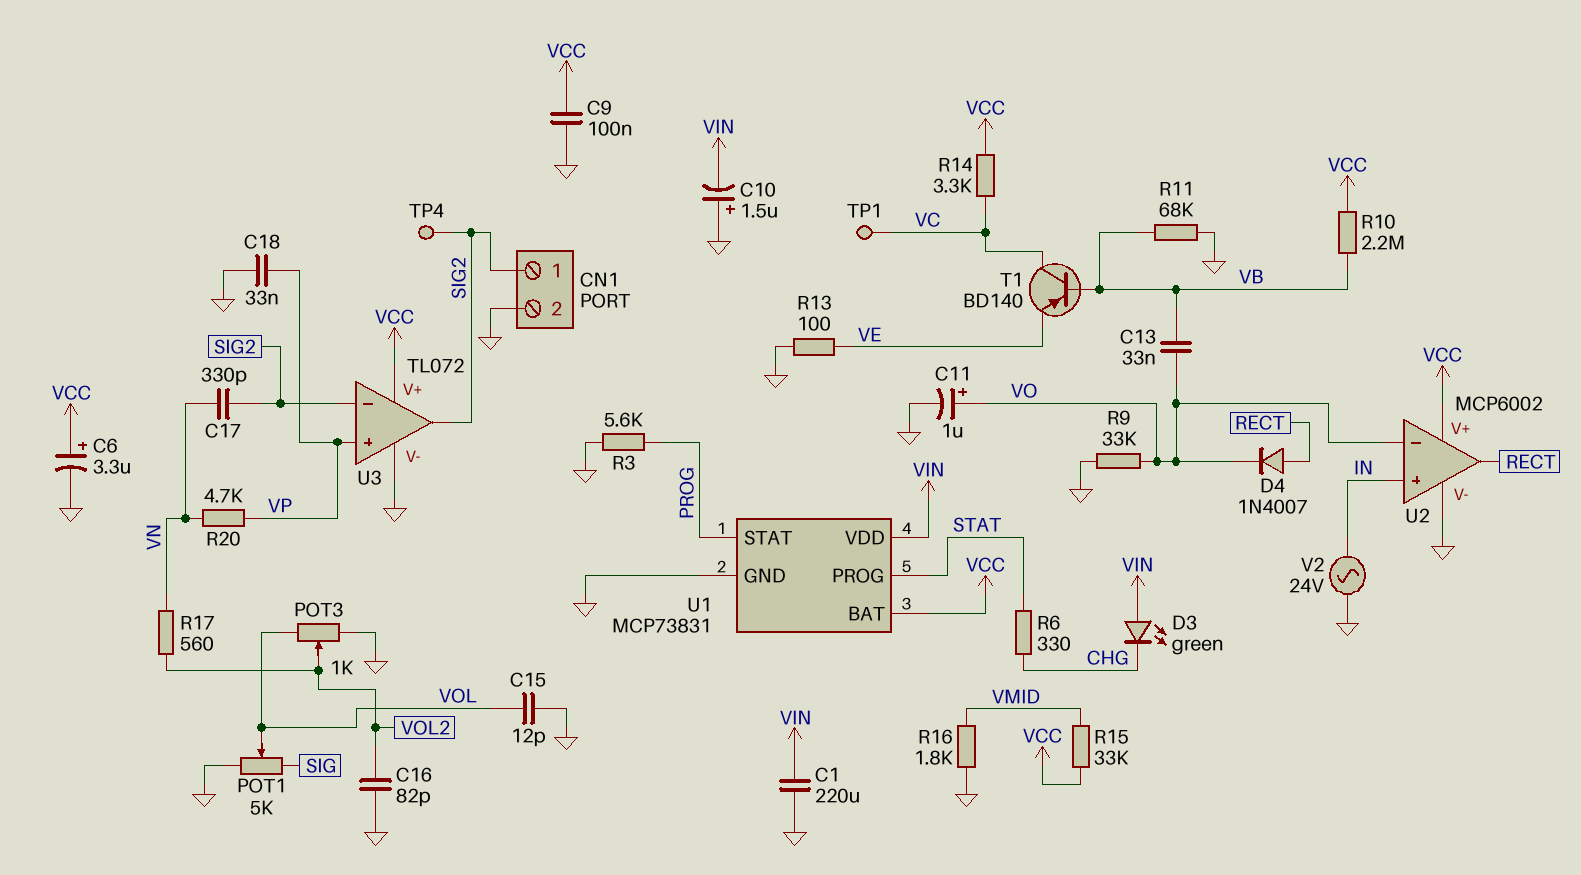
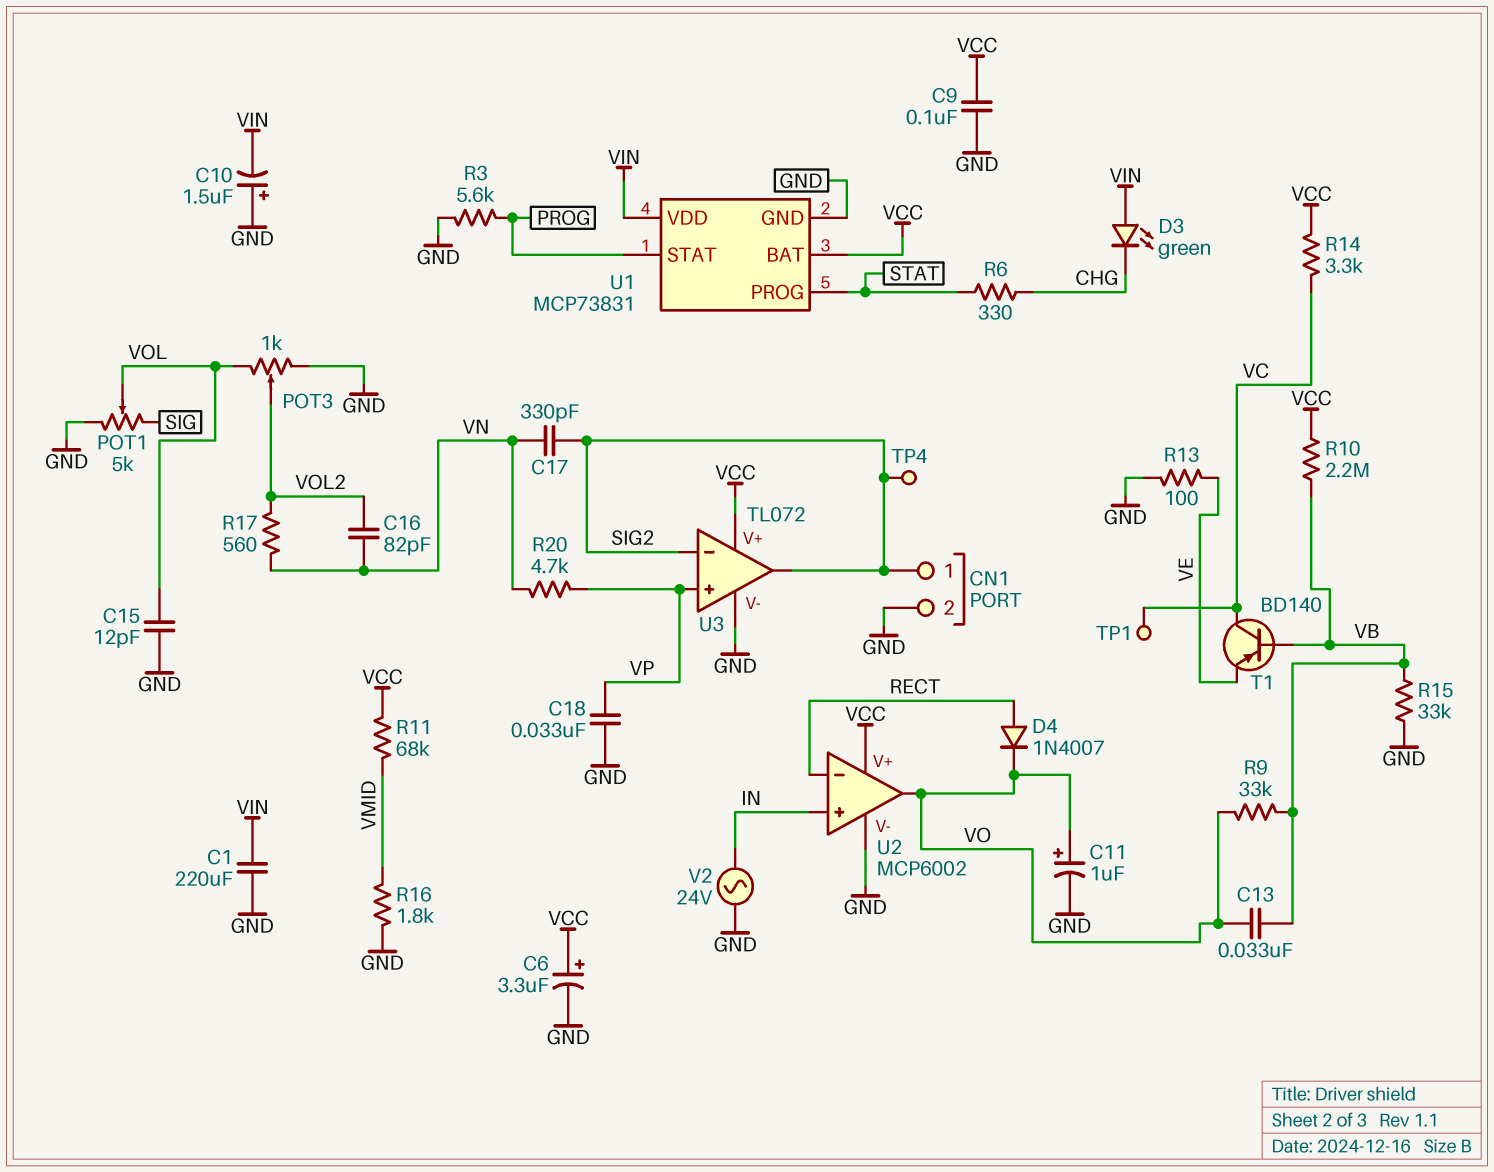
C16: 82pF (GND, VOL2) -> 82pF (VN, VOL2)
R9: 33k (GND, VO) -> 33k (VB, VO)
R11: 68k (GND, VB) -> 68k (VCC, VMID)
R15: 33k (VCC, VMID) -> 33k (GND, VB)
U2 pin in-: VO -> RECT
U2 pin out: RECT -> VO

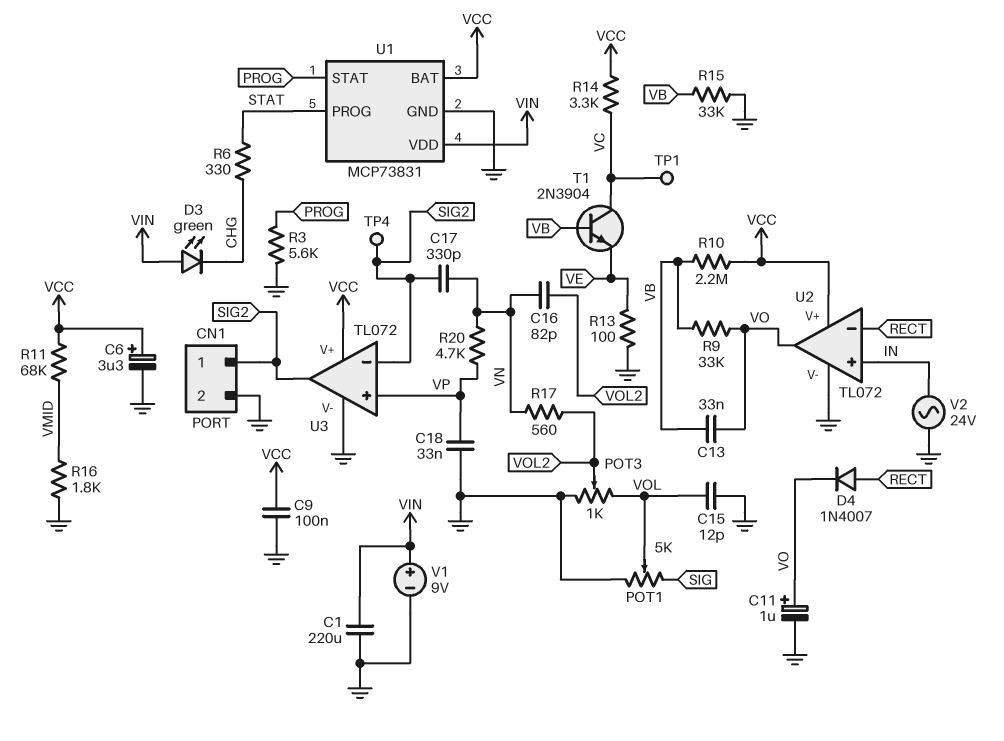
C10: 1.5uF (plus GND, minus VIN) -> none
T1: PNP BD140 (B VB, C VC, E VE) -> NPN 2N3904 (B VB, C VC, E VE)
U2: MCP6002 -> TL072
V1: none -> 9V (plus VIN, minus GND)

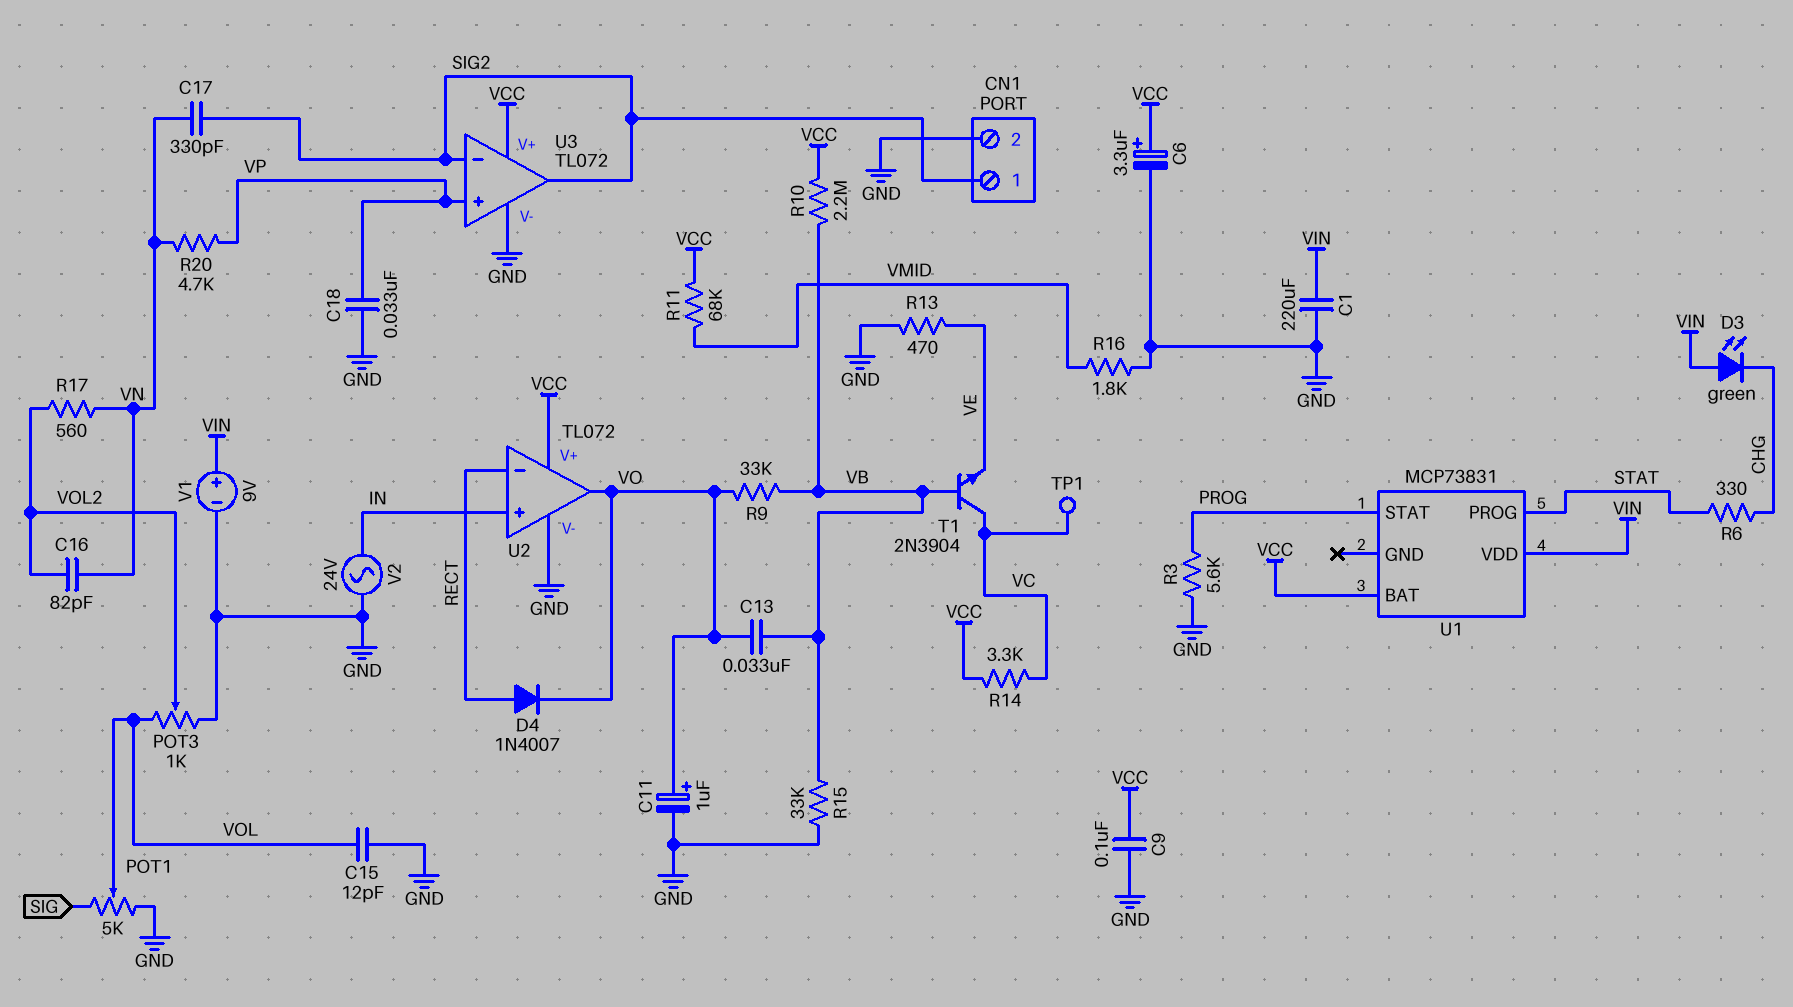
R13: 100 (GND, VE) -> 470 (GND, VE)
TP4: test point (SIG2) -> none
U1 pin GND: GND -> none

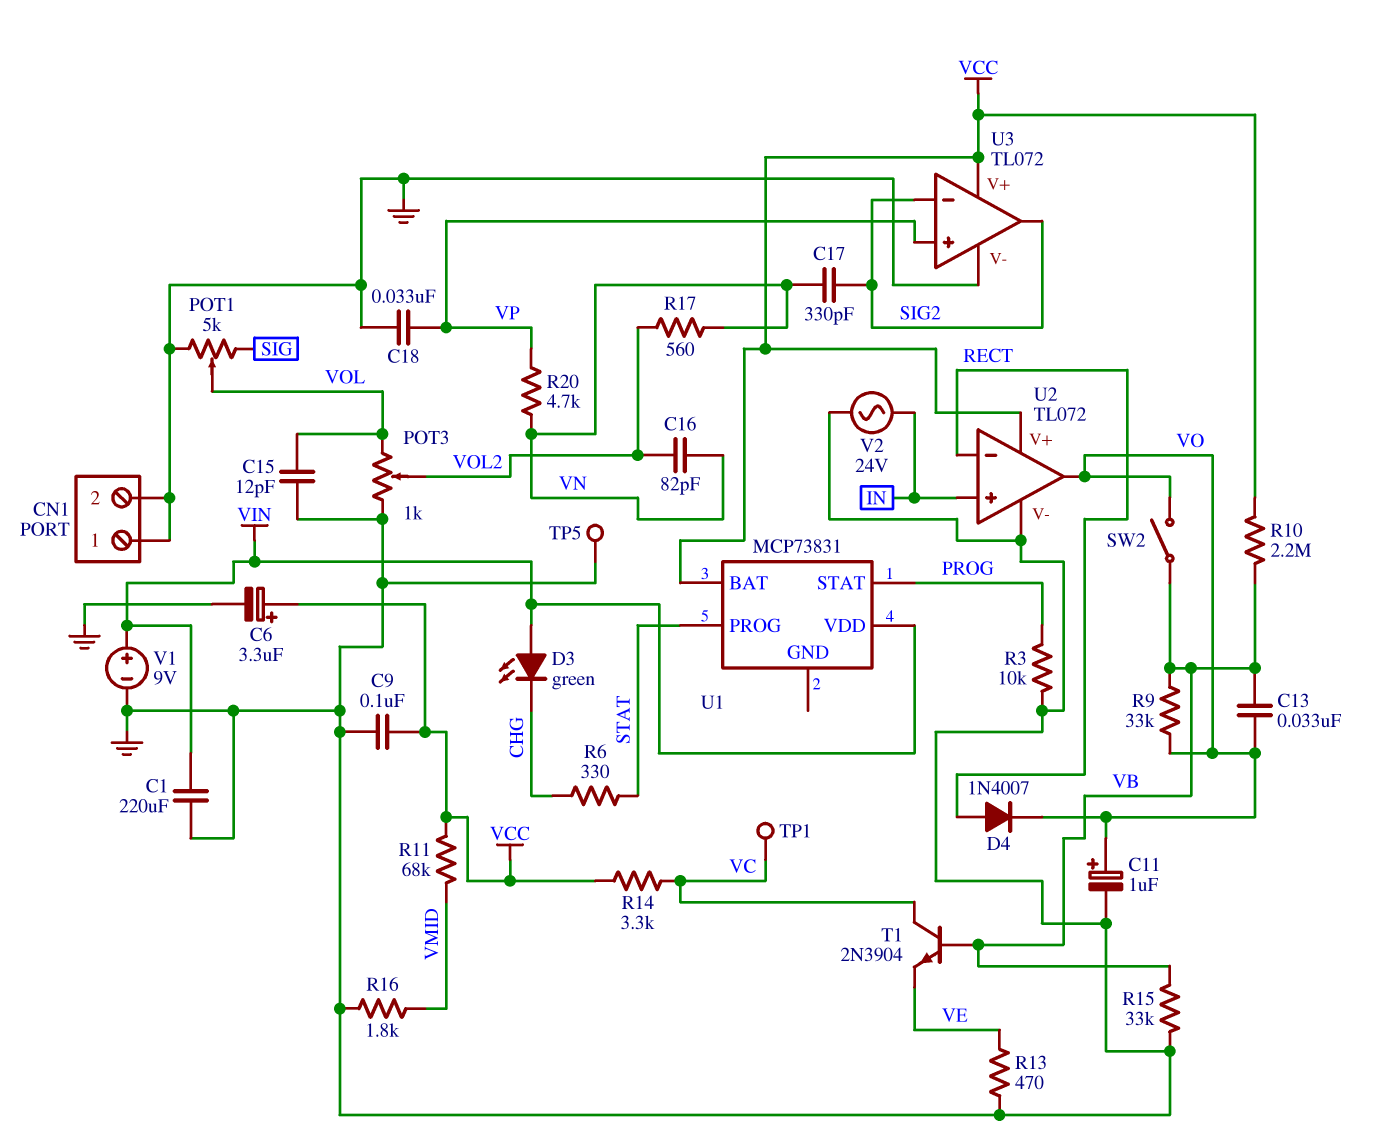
CN1 pin 1: SIG2 -> GND
R3: 5.6k (GND, PROG) -> 10k (GND, PROG)
SW2: none -> switch (VB, VO)
TP5: none -> test point (GND)

